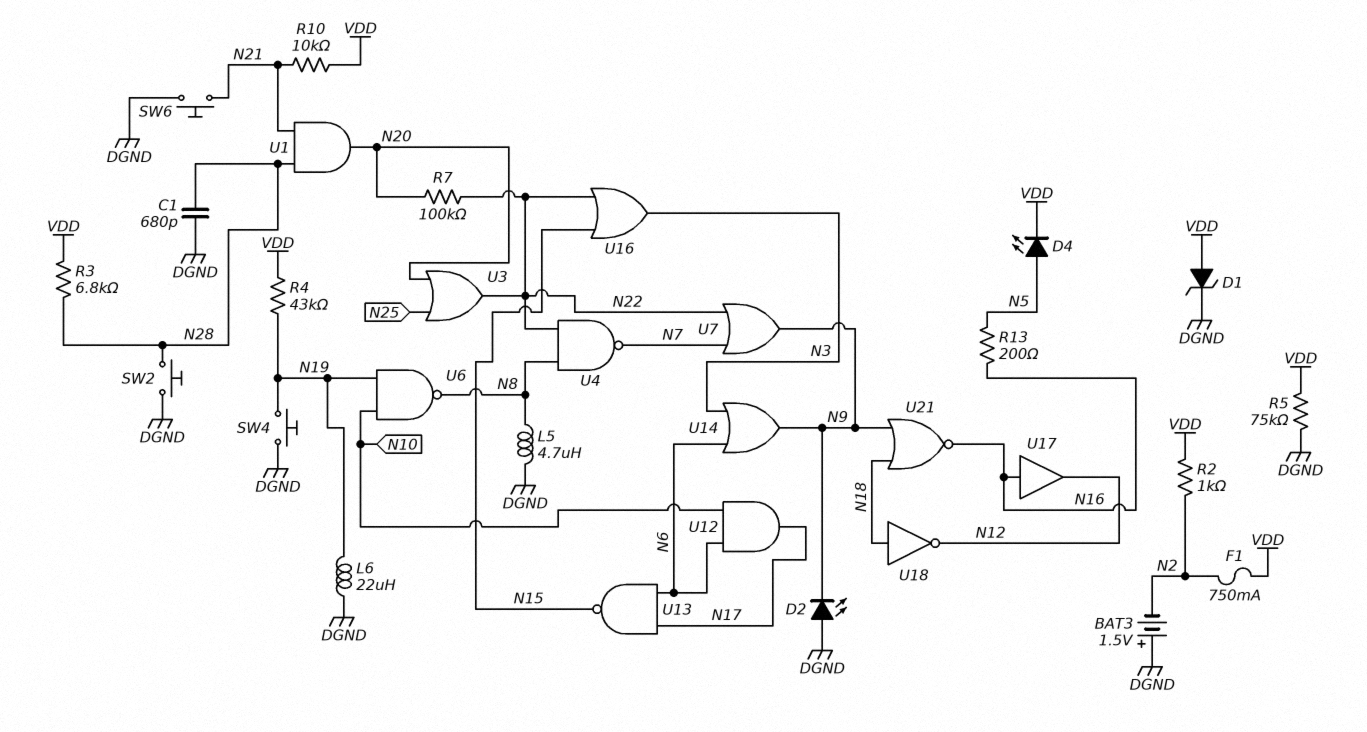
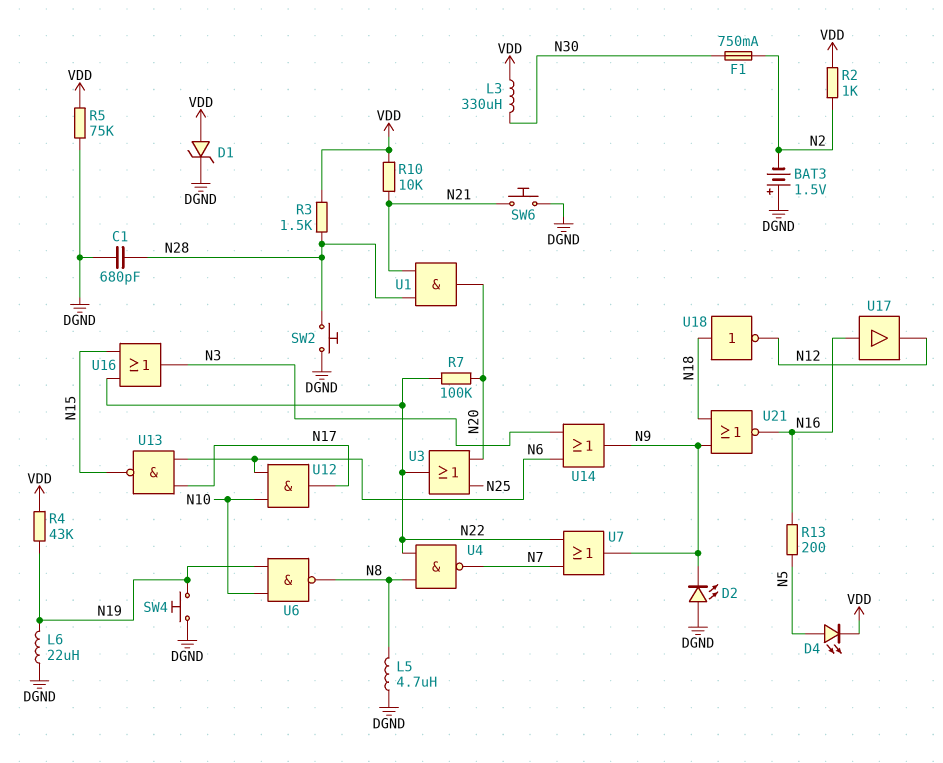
F1: 750mA (N2, VDD) -> 750mA (N2, N30)
L3: none -> 330uH (N30, VDD)
R3: 6.8k (N28, VDD) -> 1.5k (N28, VDD)

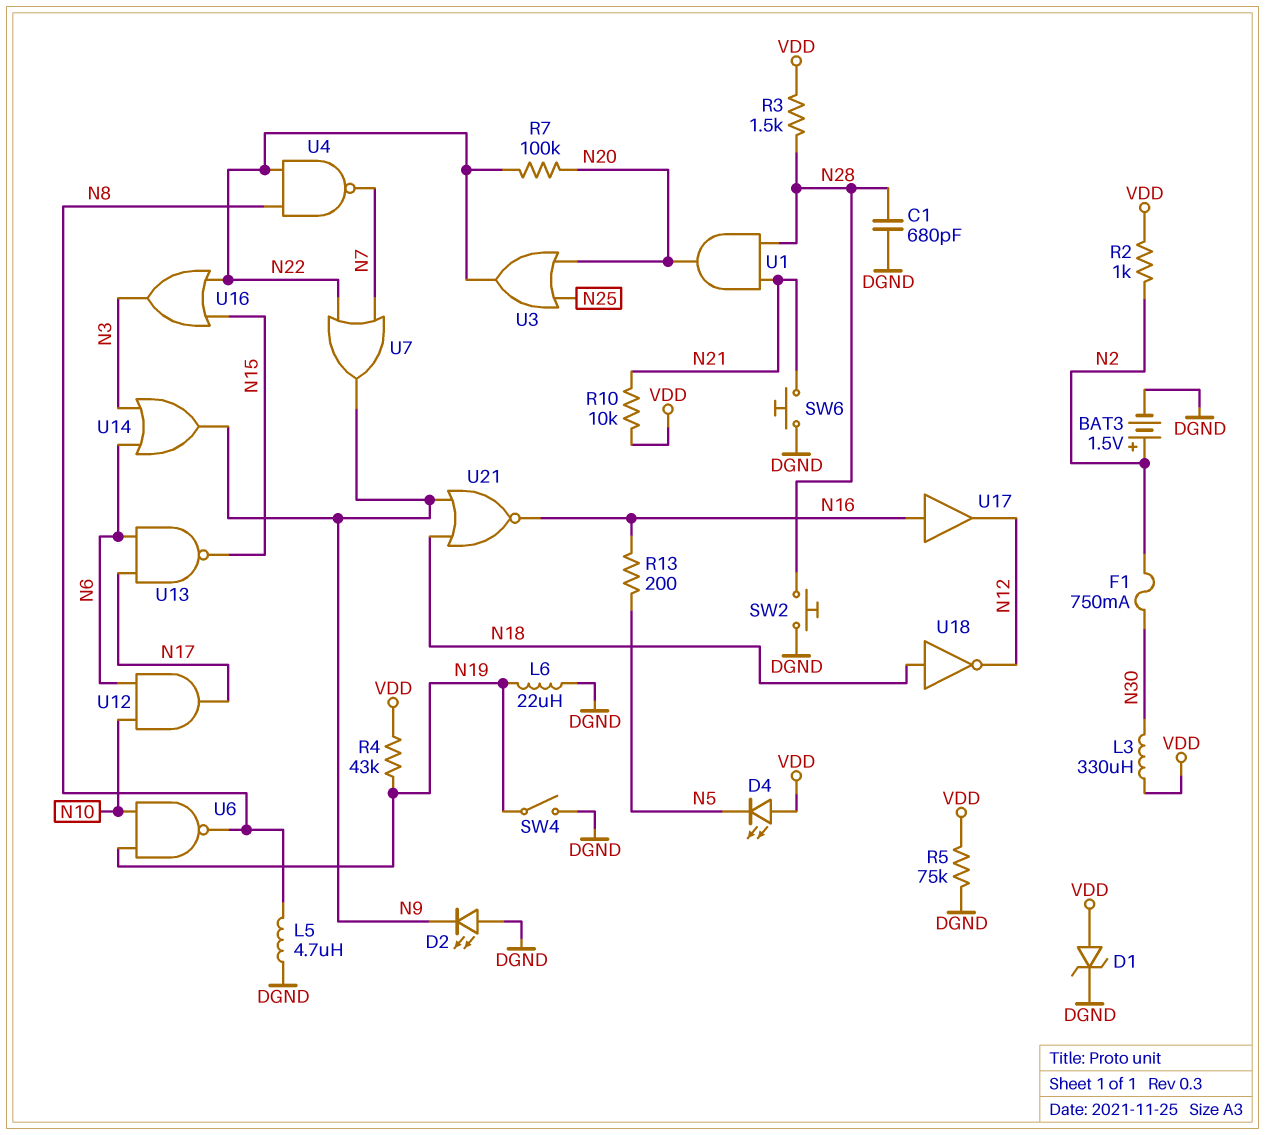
BAT3: 1.5V (plus DGND, minus N2) -> 1.5V (plus N2, minus DGND)
D4: LED (A N5, K VDD) -> LED (A VDD, K N5)
SW4: button (DGND, N19) -> switch (DGND, N19)

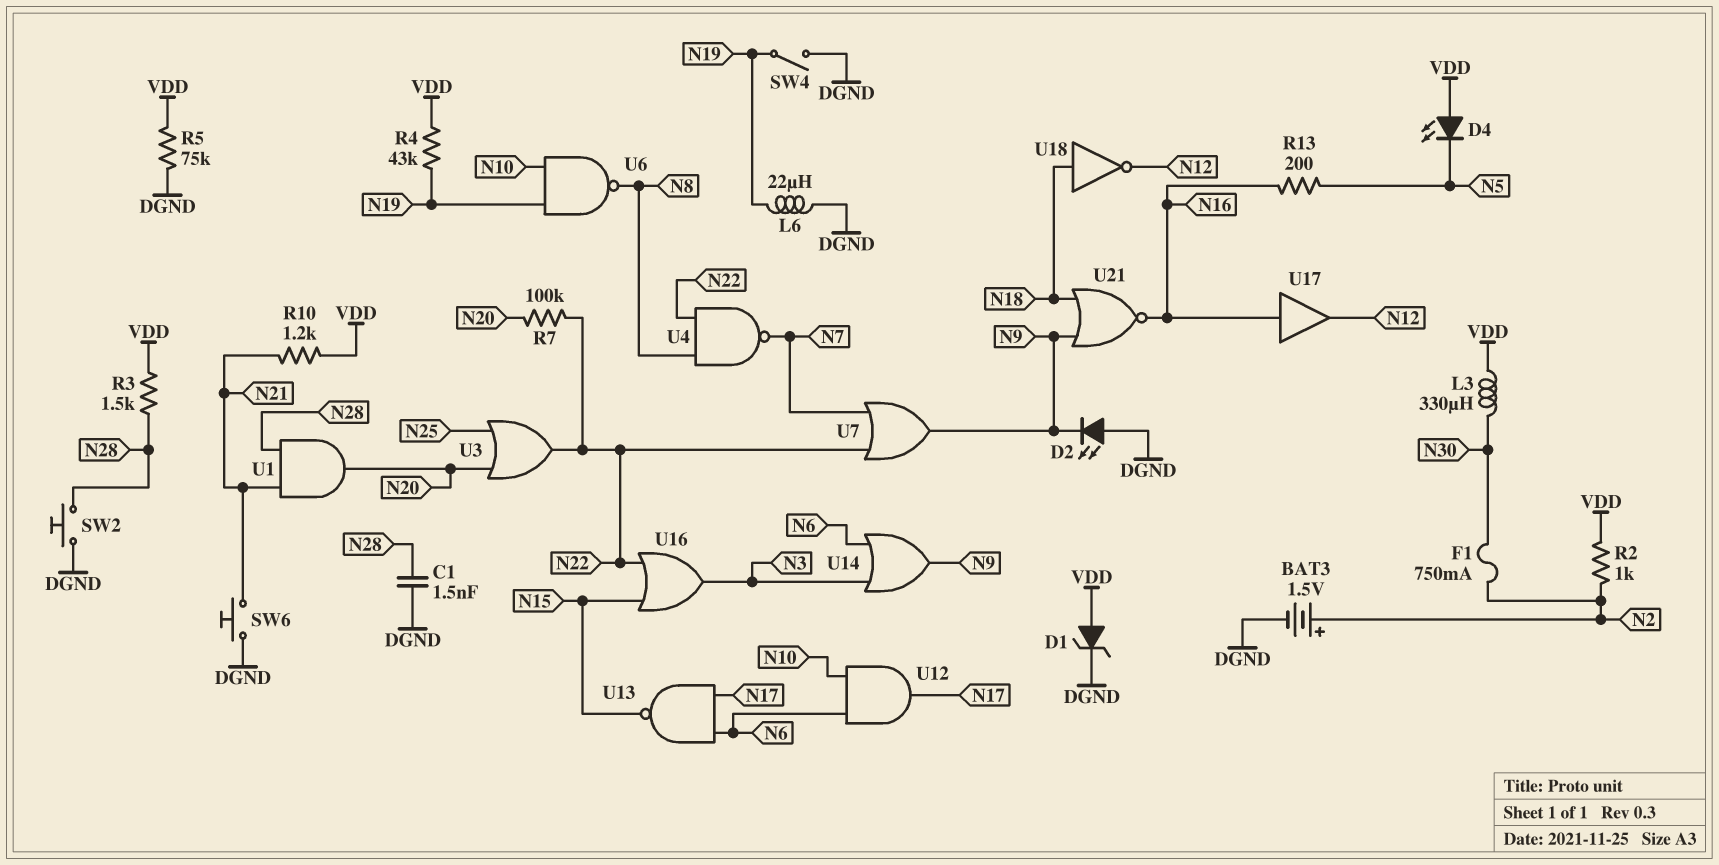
C1: 680pF (DGND, N28) -> 1.5nF (DGND, N28)
L5: 4.7uH (DGND, N8) -> none
R10: 10k (N21, VDD) -> 1.2k (N21, VDD)

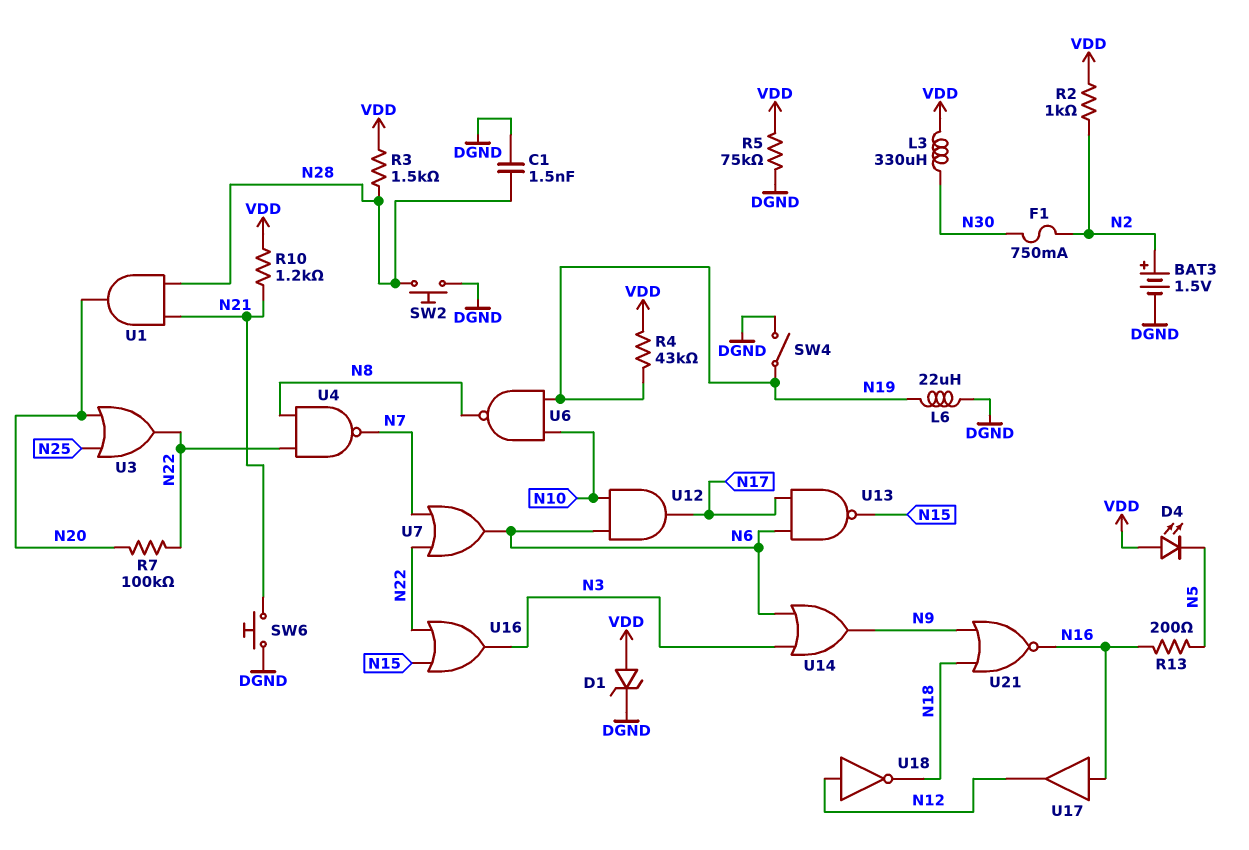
D2: LED (A DGND, K N9) -> none
U7: OR (in N7, in N22, out N9) -> OR (in N7, in N22, out N6)
U18: NOT (in N18, out N12) -> NOT (in N12, out N18)

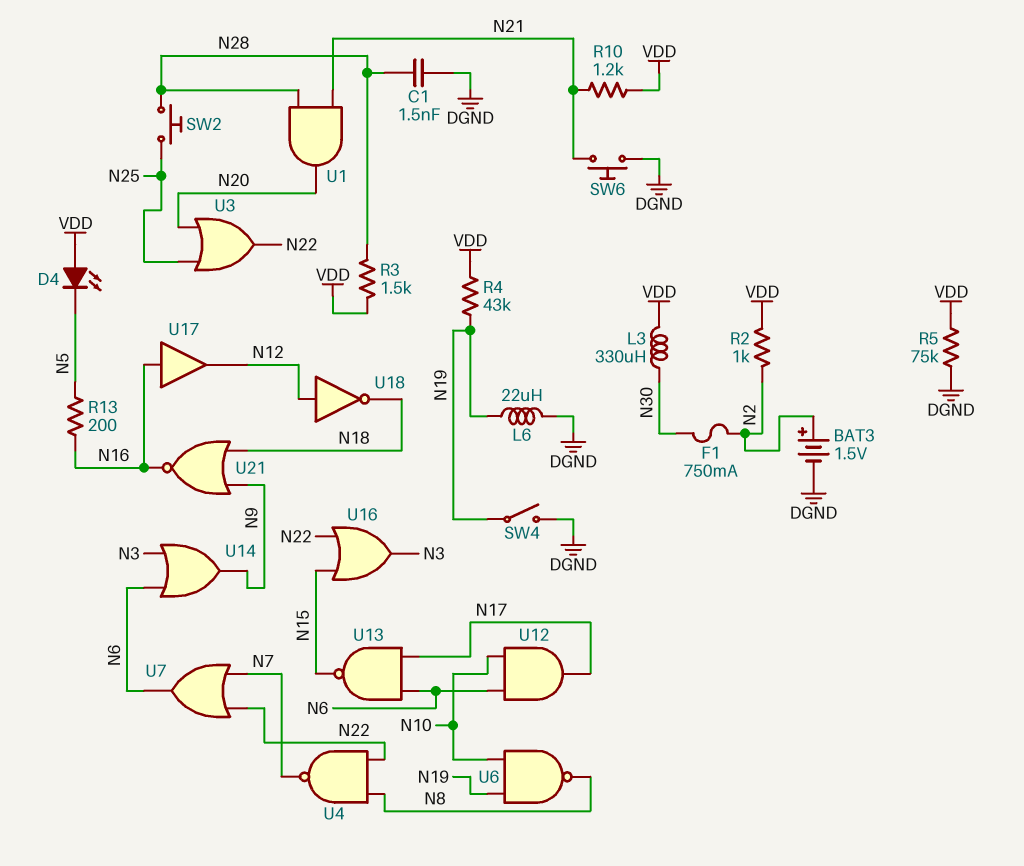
D1: zener (A VDD, K DGND) -> none
R7: 100k (N20, N22) -> none
SW2: button (DGND, N28) -> button (N25, N28)

